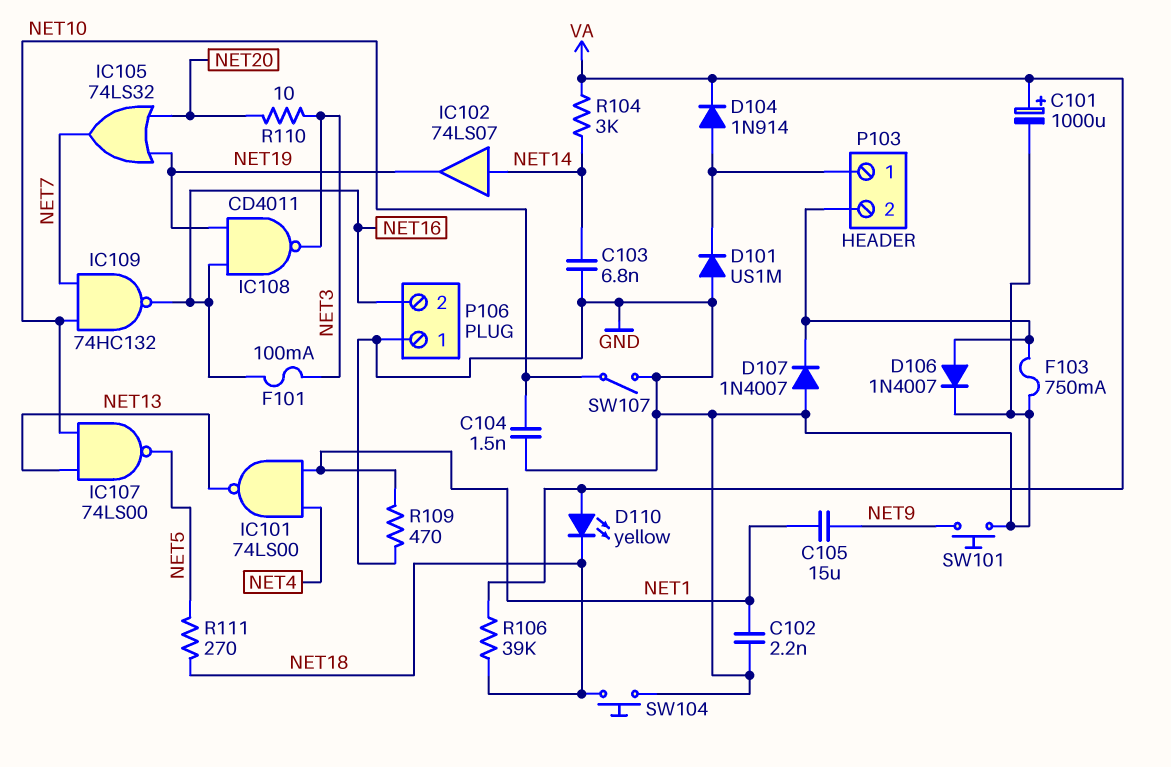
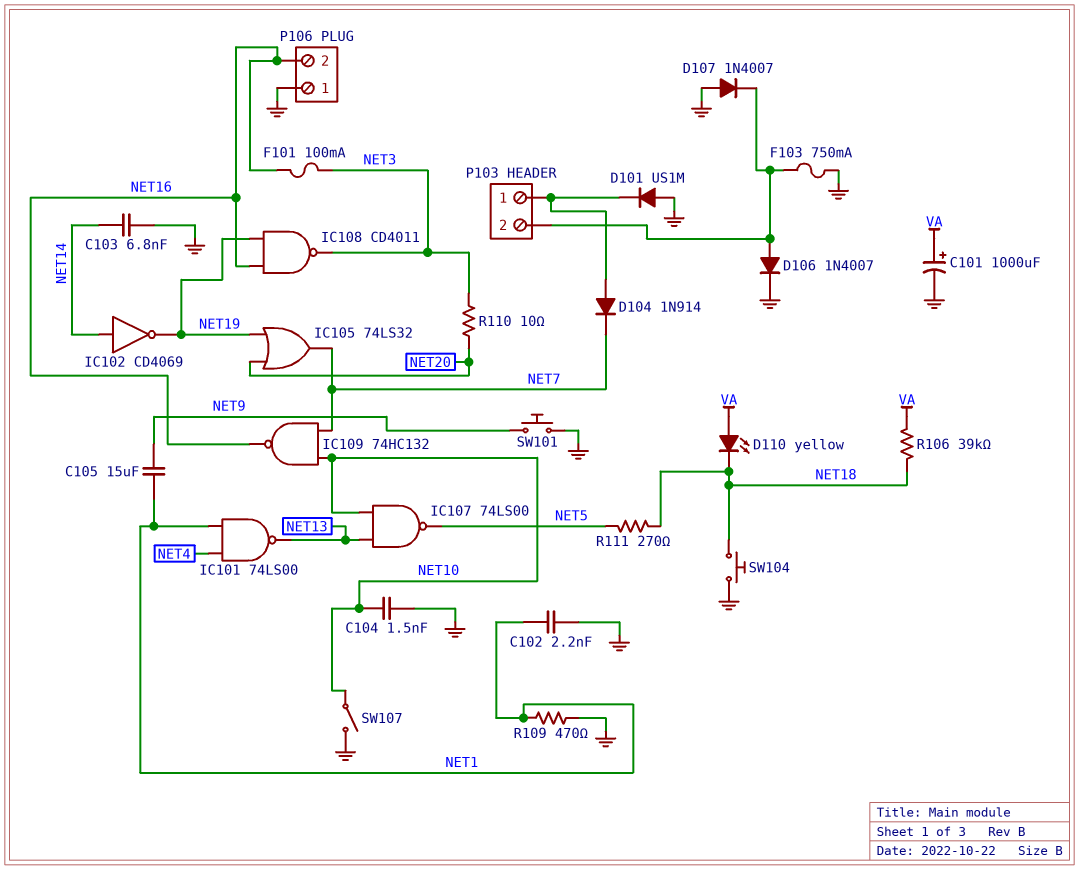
D104: diode 1N914 (A P103/1, K VA) -> diode 1N914 (A P103/1, K NET7)
IC102: buffer 74LS07 (in NET14, out NET19) -> NOT CD4069 (in NET14, out NET19)
R104: 3k (NET14, VA) -> none

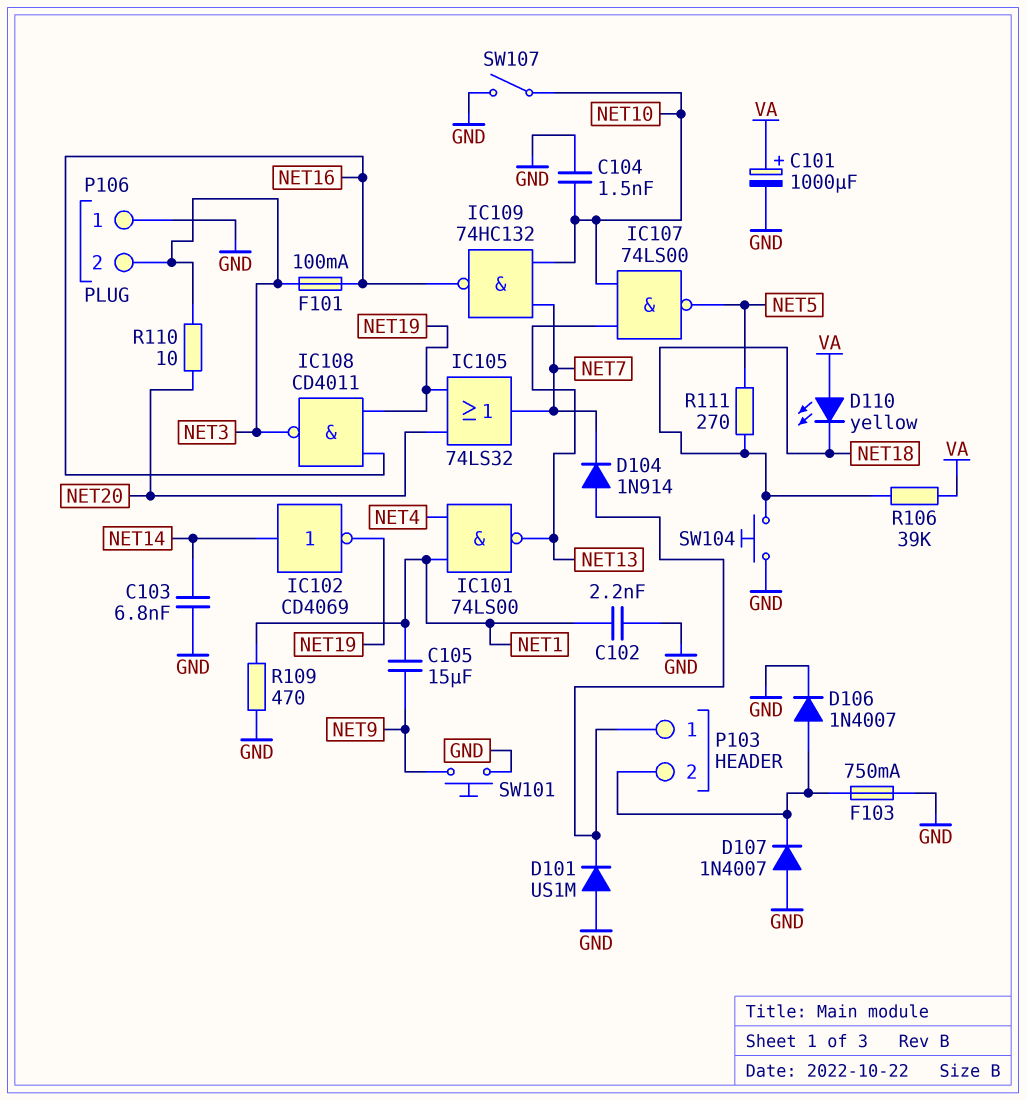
P106 pin 2: NET16 -> NET3

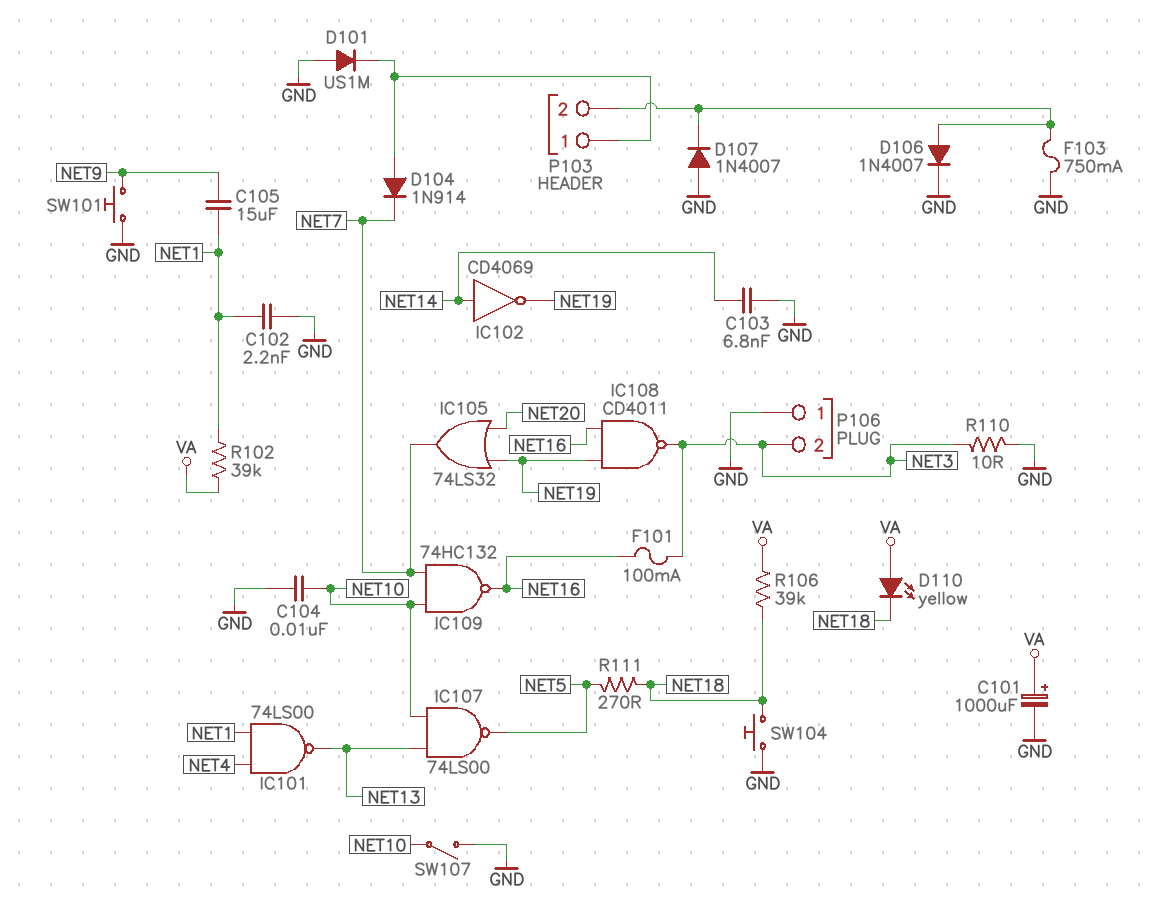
C104: 1.5nF (GND, NET10) -> 10nF (GND, NET10)
R102: none -> 39k (NET1, VA)
R109: 470 (GND, NET1) -> none
R110: 10 (NET3, NET20) -> 10 (GND, NET3)

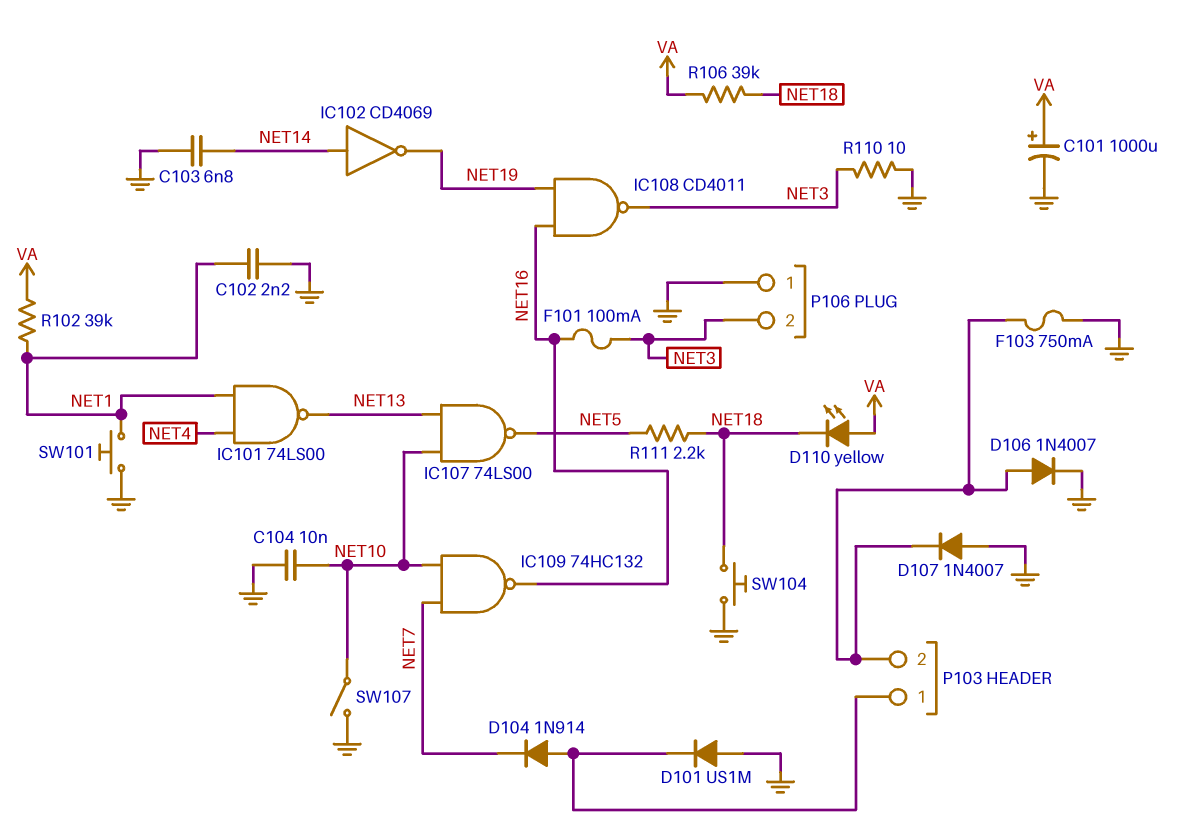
C105: 15uF (NET1, NET9) -> none
IC105: OR 74LS32 (in NET19, in NET20, out NET7) -> none
R111: 270 (NET5, NET18) -> 2.2k (NET5, NET18)
SW101: button (GND, NET9) -> button (GND, NET1)

